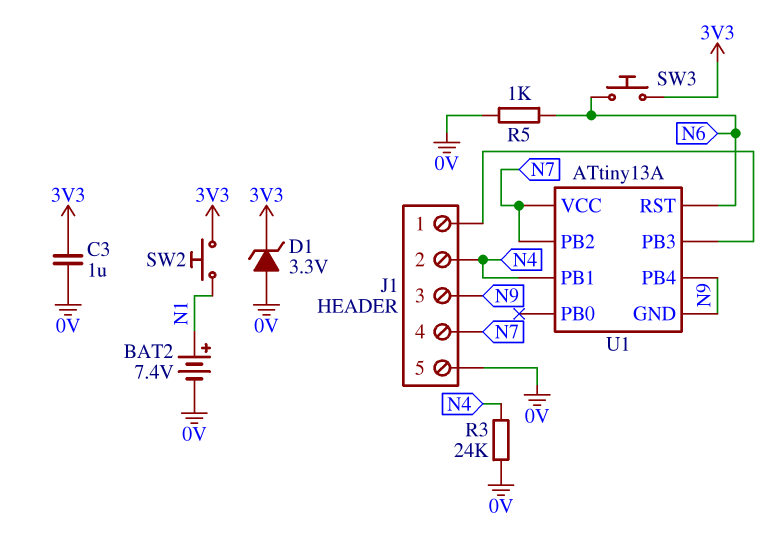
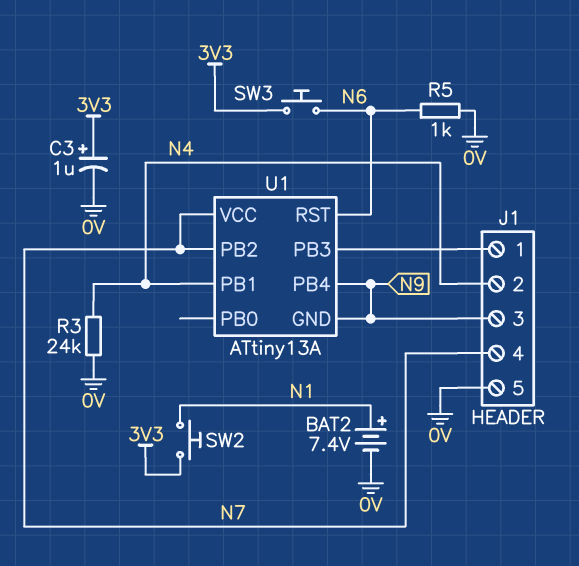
C3: 1uF (0V, 3V3) -> 1uF (plus 3V3, minus 0V)
D1: zener 3.3V (A 0V, K 3V3) -> none

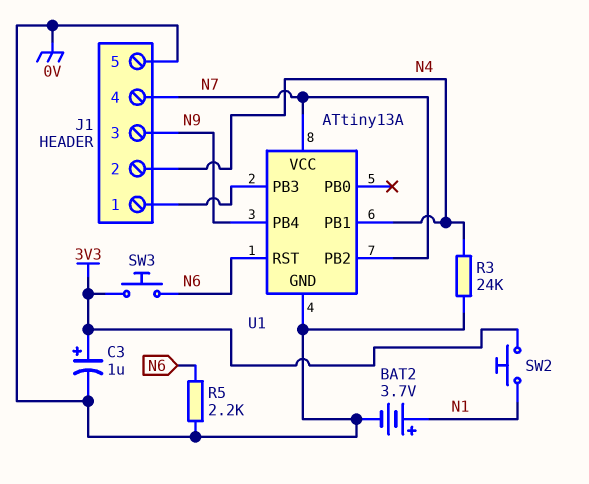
BAT2: 7.4V (plus N1, minus 0V) -> 3.7V (plus N1, minus 0V)
R5: 1k (0V, N6) -> 2.2k (0V, N6)
U1 pin GND: N9 -> 0V

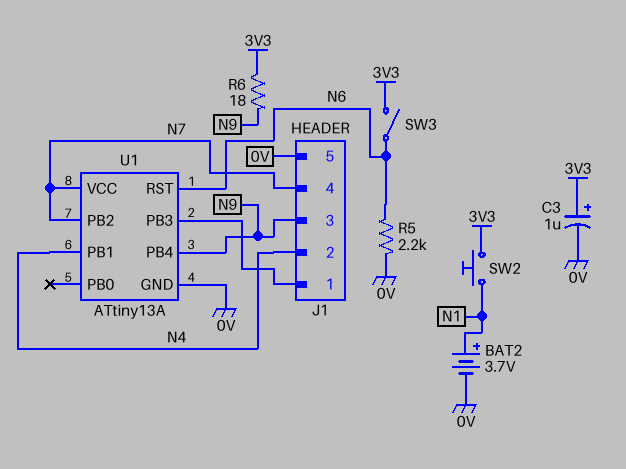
R3: 24k (0V, N4) -> none
R6: none -> 18 (3V3, N9)
SW3: button (3V3, N6) -> switch (3V3, N6)

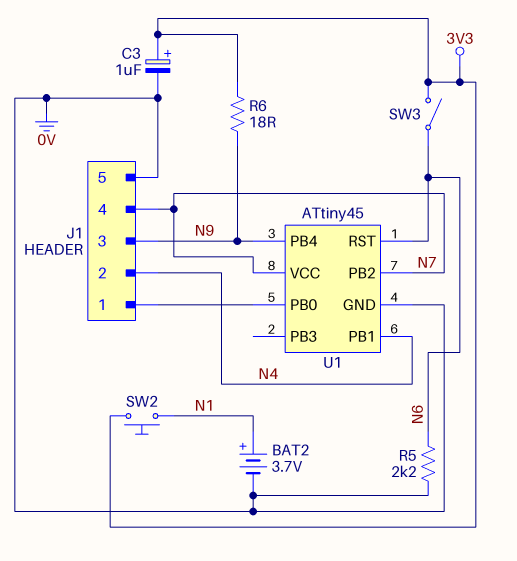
U1: ATtiny13A -> ATtiny45
U1 pin PB0: none -> J1/1
U1 pin PB3: J1/1 -> none

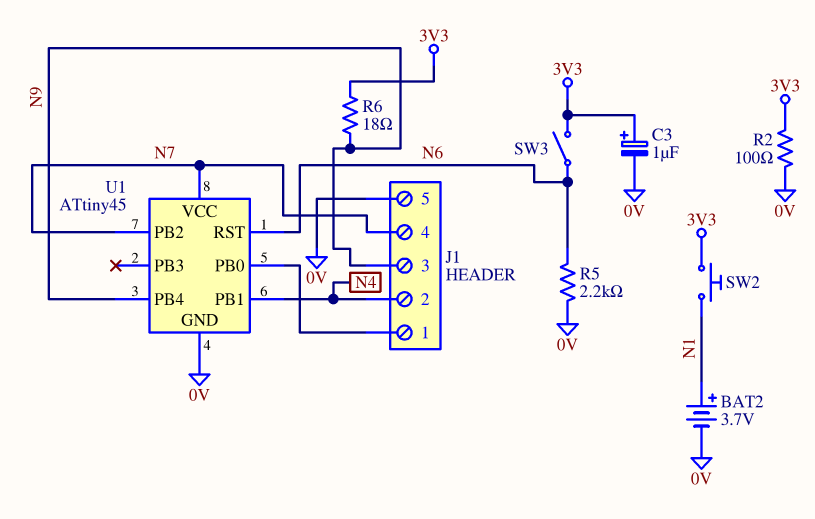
R2: none -> 100 (0V, 3V3)

